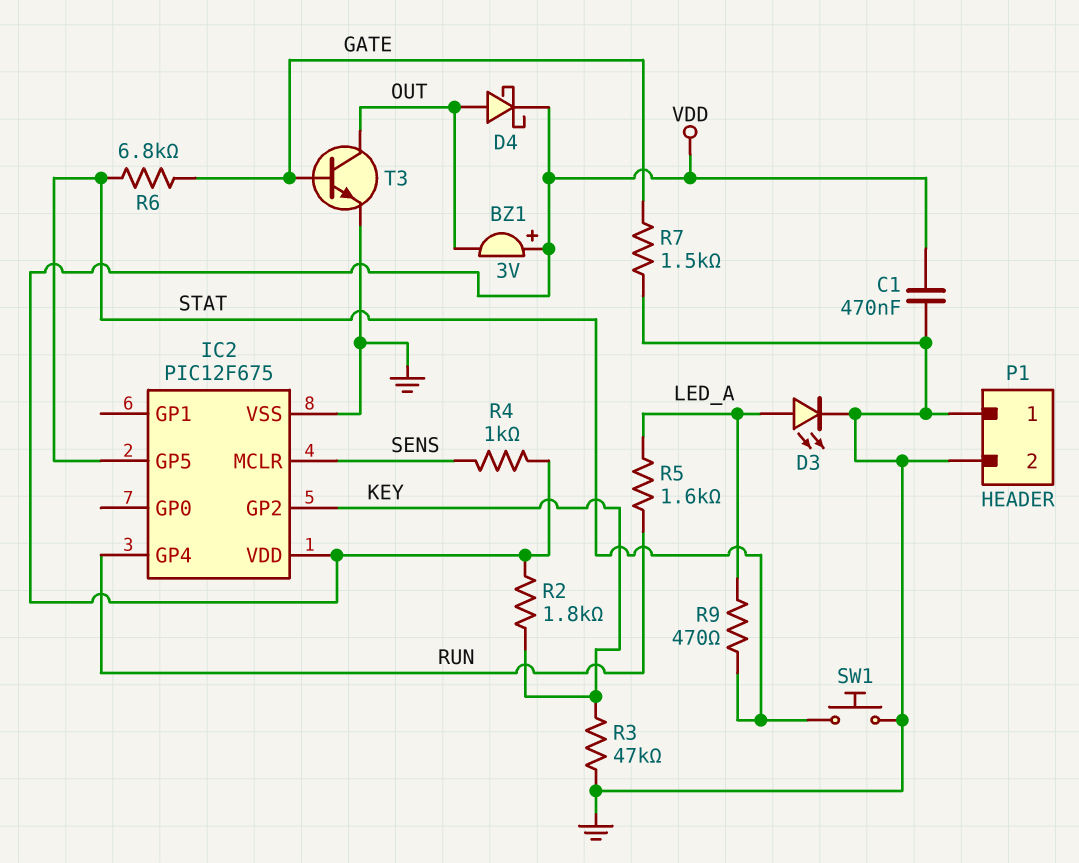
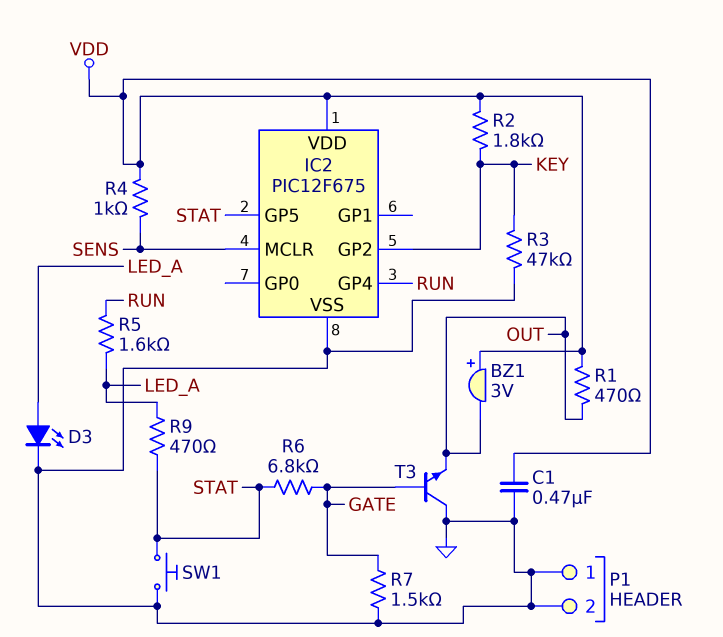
D4: schottky (A OUT, K VDD) -> none
R1: none -> 470 (OUT, VDD)
T3: NPN (B GATE, C OUT, E GND) -> NPN (B GATE, C GND, E OUT)

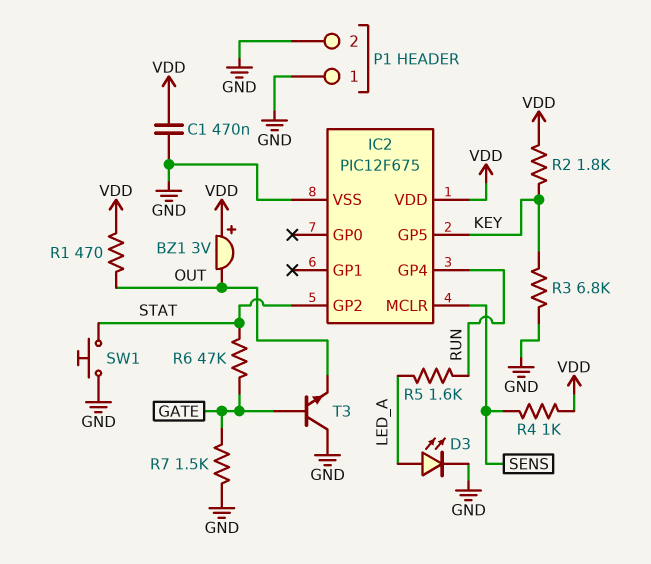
IC2 pin GP2: KEY -> STAT
IC2 pin GP5: STAT -> KEY
R3: 47k (GND, KEY) -> 6.8k (GND, KEY)
R6: 6.8k (GATE, STAT) -> 47k (GATE, STAT)
R9: 470 (LED_A, STAT) -> none

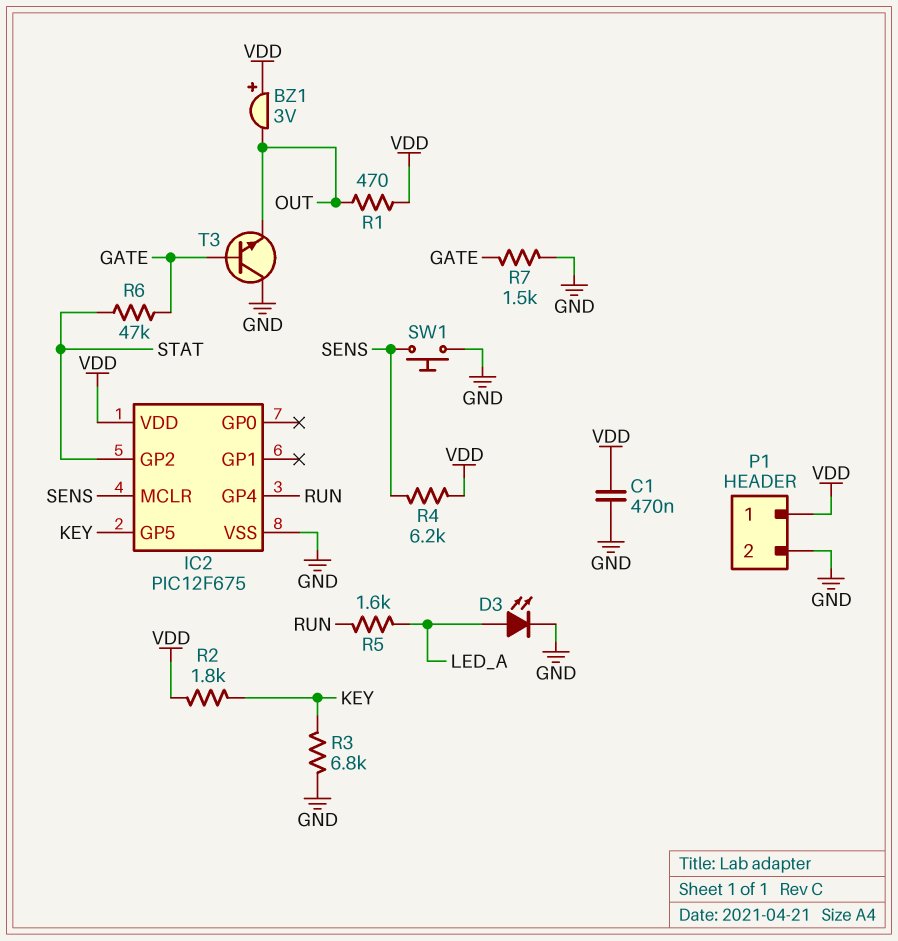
P1 pin 1: GND -> VDD
R4: 1k (SENS, VDD) -> 6.2k (SENS, VDD)
SW1: button (GND, STAT) -> button (GND, SENS)

